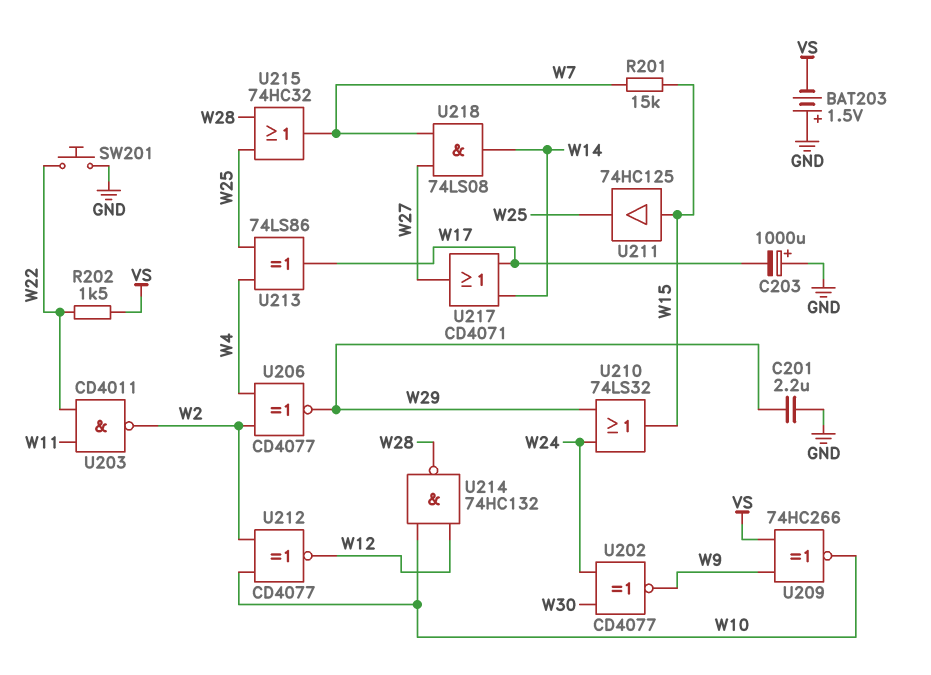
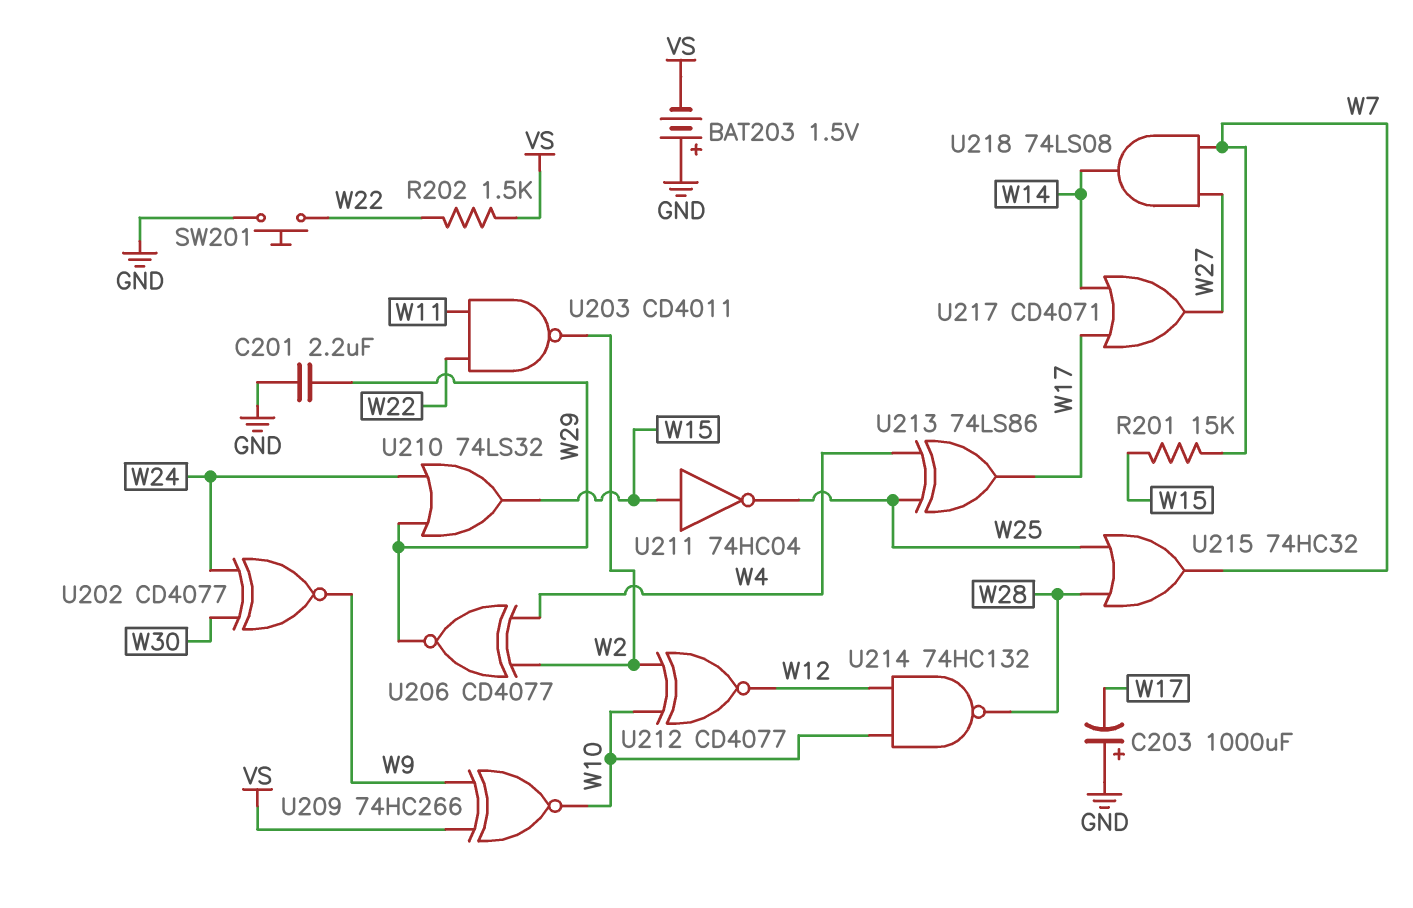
U211: buffer 74HC125 (in W15, out W25) -> NOT 74HC04 (in W15, out W25)

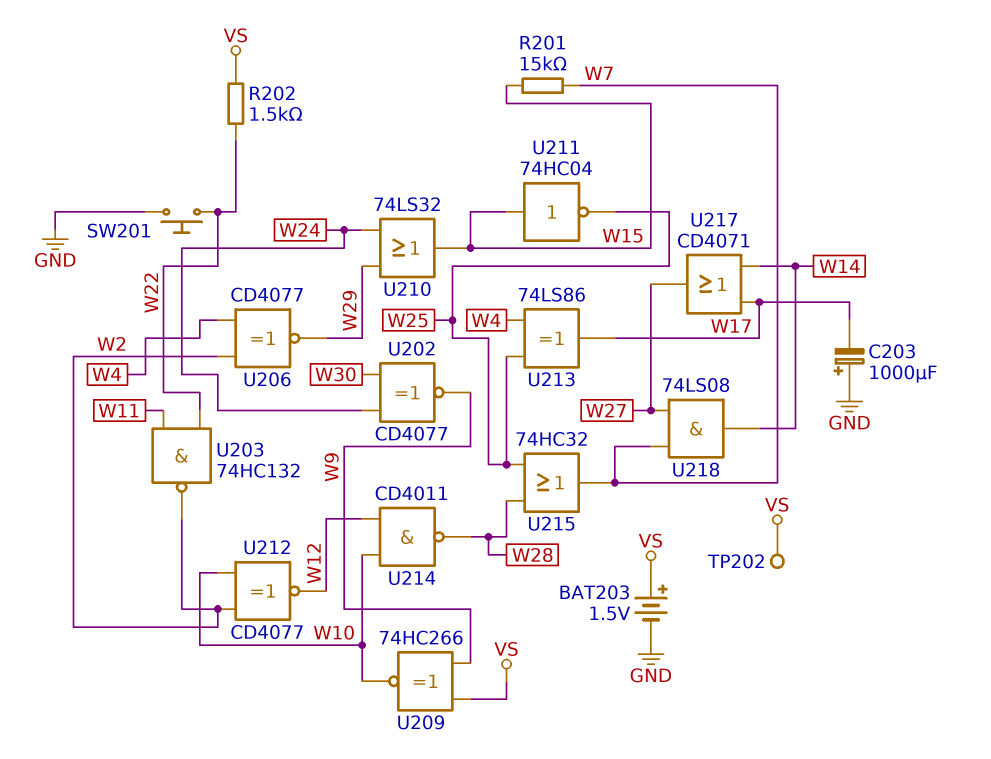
BAT203: 1.5V (plus GND, minus VS) -> 1.5V (plus VS, minus GND)
C201: 2.2uF (GND, W29) -> none
TP202: none -> test point (VS)
U203: NAND CD4011 (in W11, in W22, out W2) -> NAND 74HC132 (in W11, in W22, out W2)
U214: NAND 74HC132 (in W10, in W12, out W28) -> NAND CD4011 (in W10, in W12, out W28)

